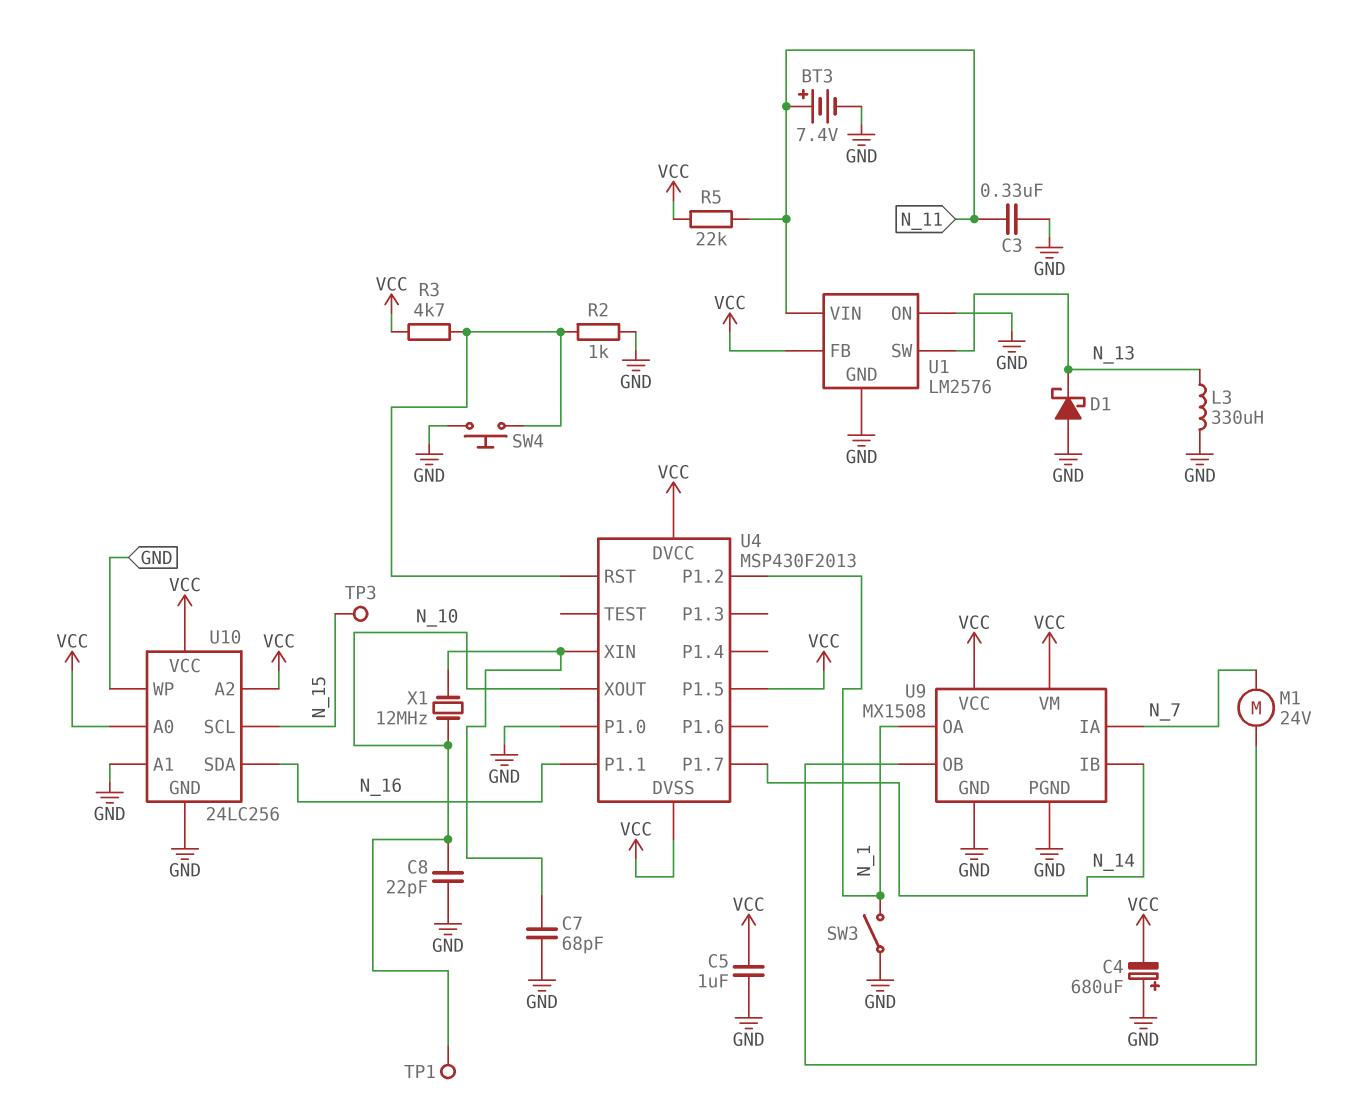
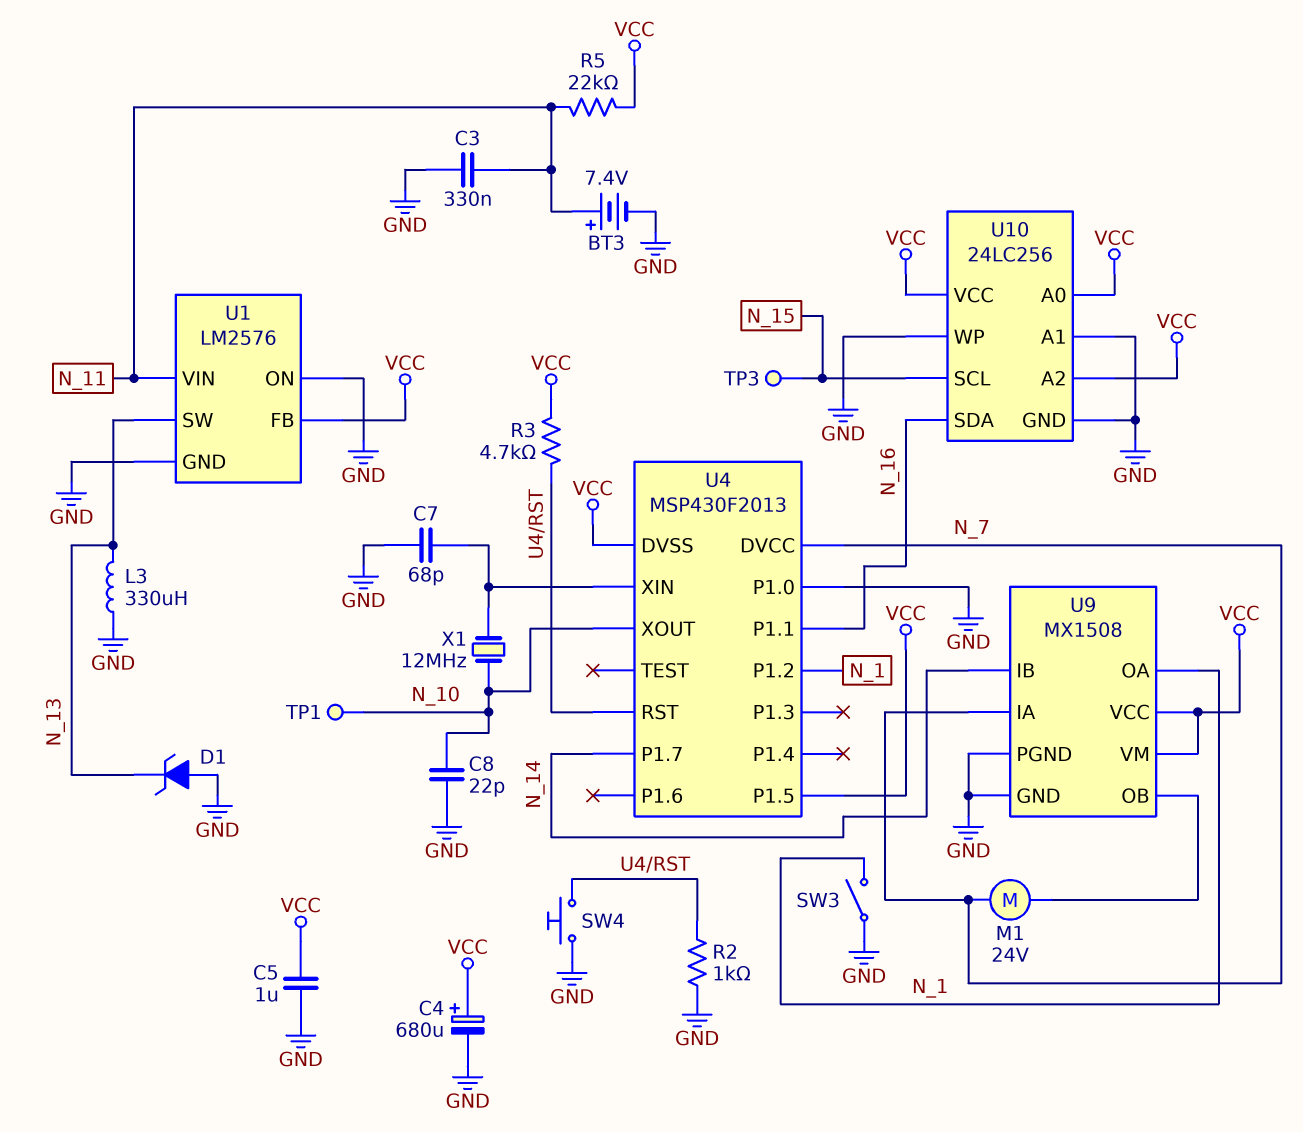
C4: 680uF (plus GND, minus VCC) -> 680uF (plus VCC, minus GND)
D1: schottky (A GND, K N_13) -> zener (A GND, K N_13)
U4 pin DVCC: VCC -> N_7

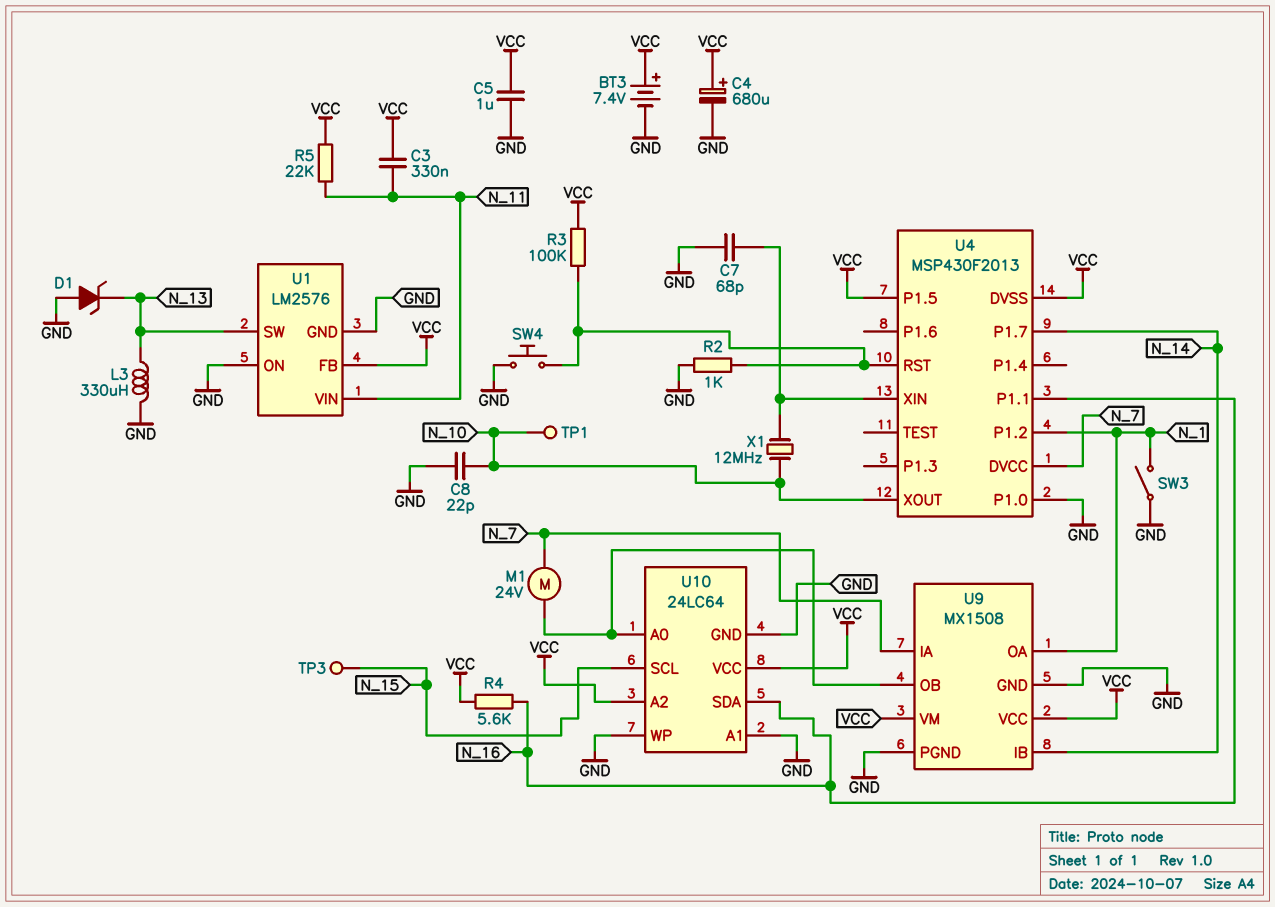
BT3: 7.4V (plus N_11, minus GND) -> 7.4V (plus VCC, minus GND)
C3: 330nF (GND, N_11) -> 330nF (N_11, VCC)
R3: 4.7k (U4/RST, VCC) -> 100k (U4/RST, VCC)
R4: none -> 5.6k (N_16, VCC)
U10: 24LC256 -> 24LC64
U10 pin A0: VCC -> U9/OB

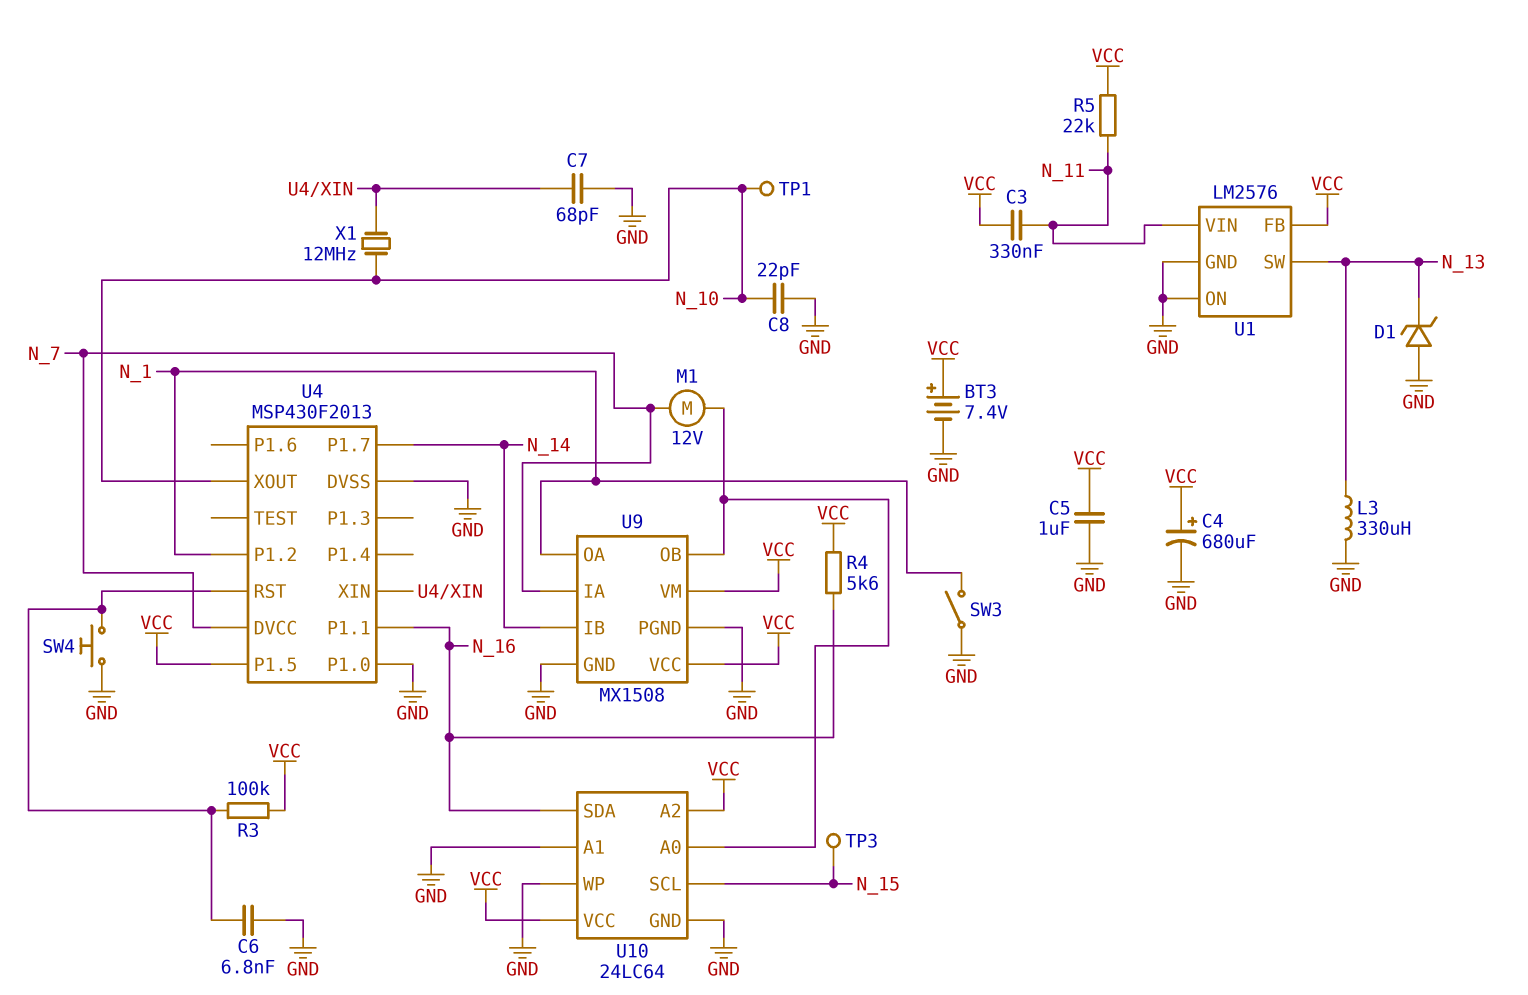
C6: none -> 6.8nF (GND, U4/RST)
M1: motor 24V (N_7, U9/OB) -> motor 12V (N_7, U9/OB)
R2: 1k (GND, U4/RST) -> none
U4 pin DVSS: VCC -> GND

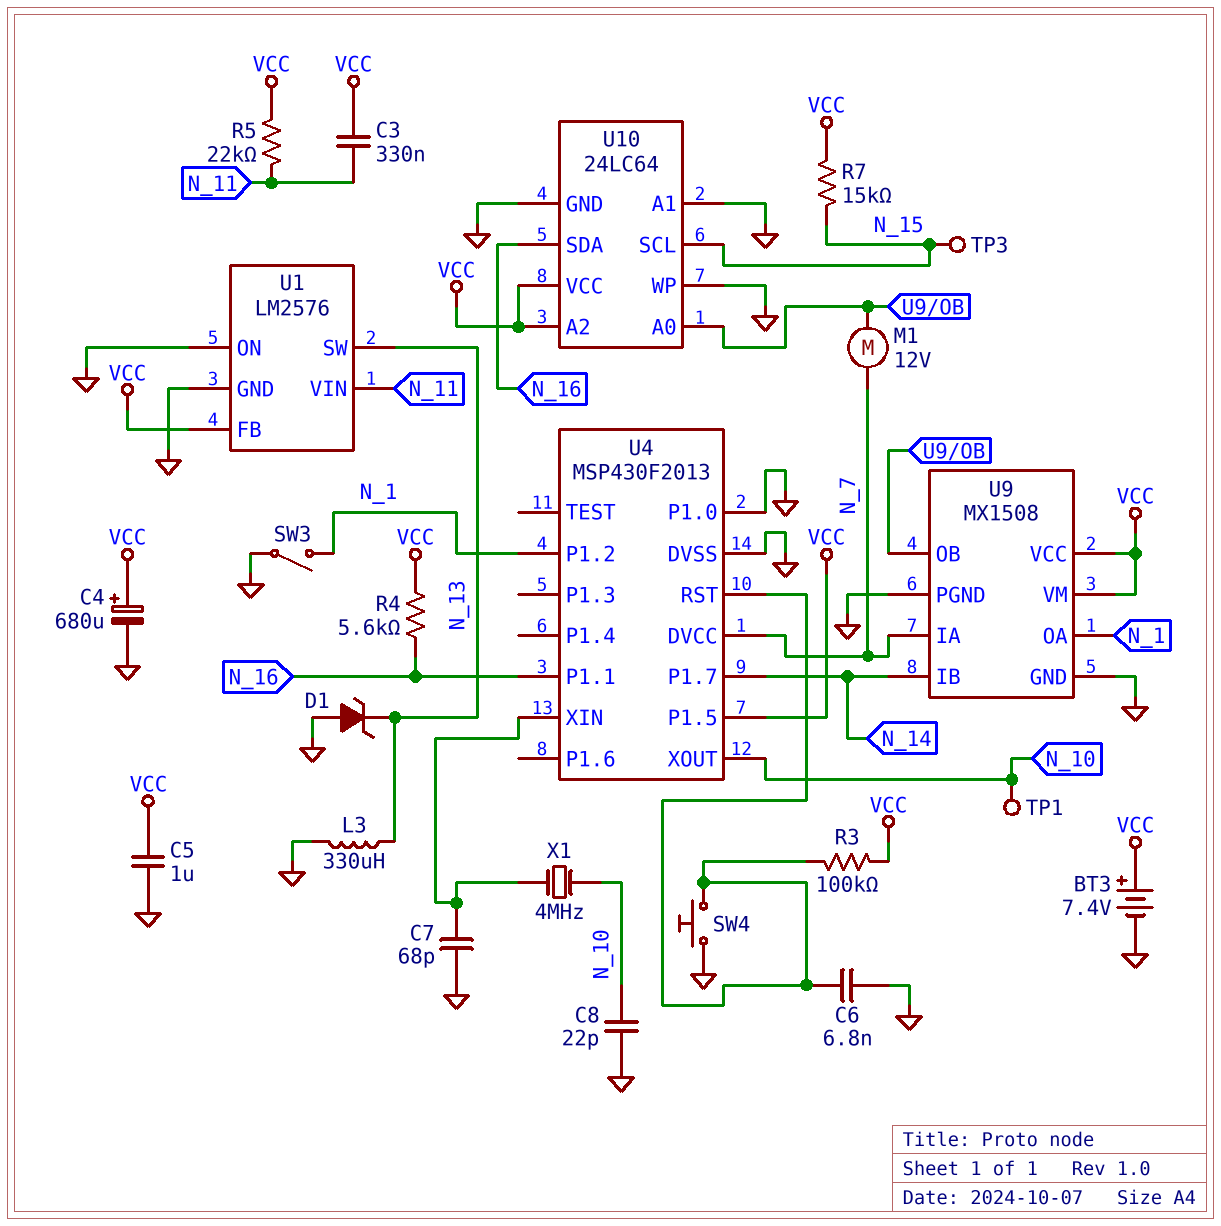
R7: none -> 15k (N_15, VCC)
X1: 12MHz (N_10, U4/XIN) -> 4MHz (N_10, U4/XIN)

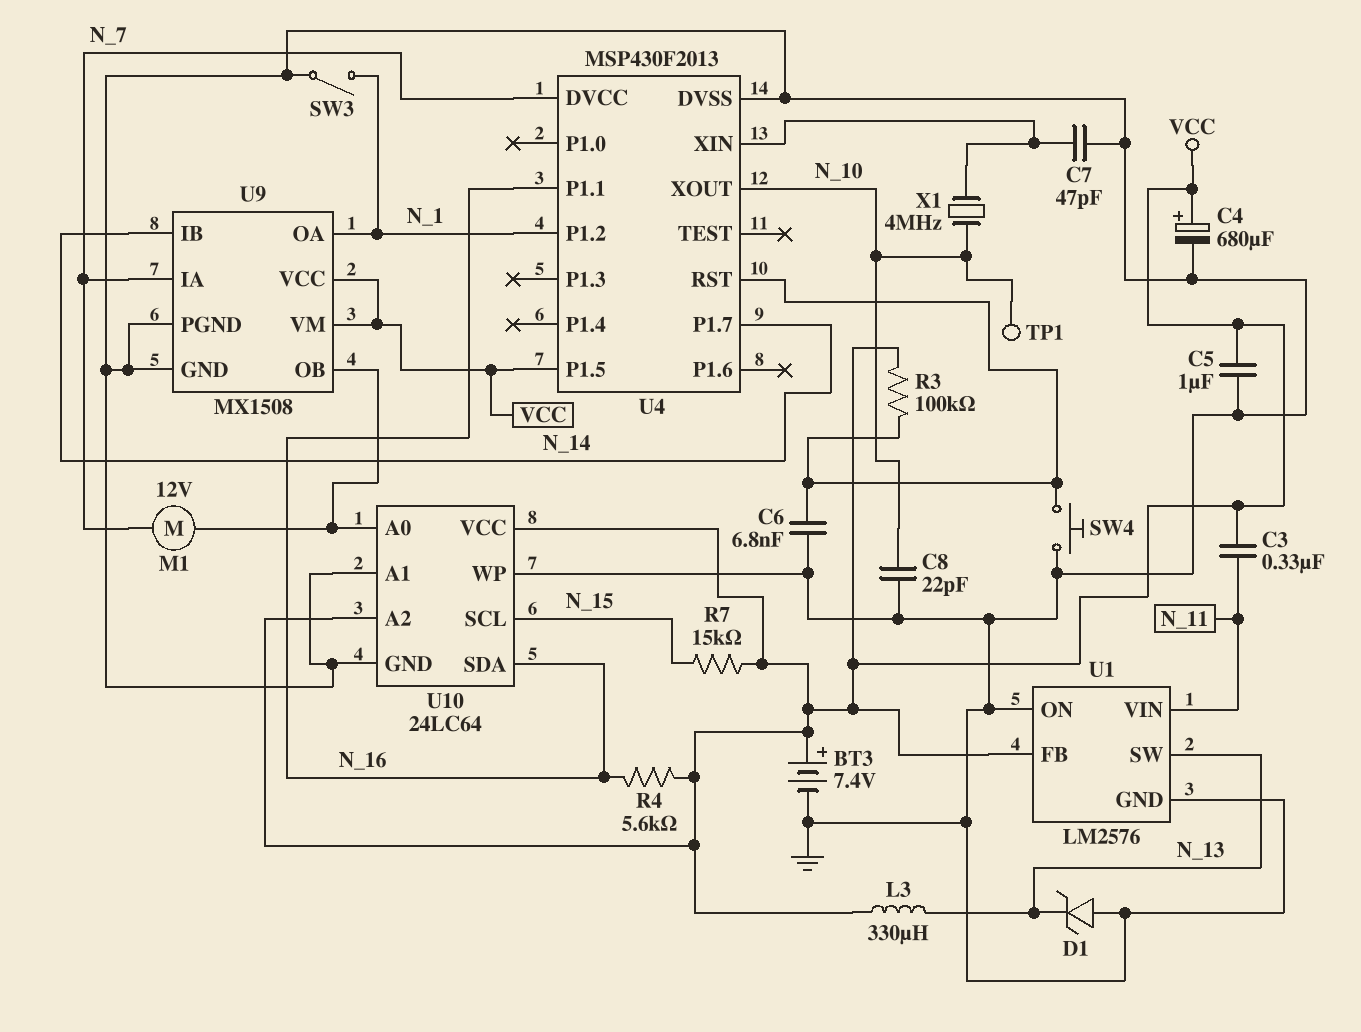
C7: 68pF (GND, U4/XIN) -> 47pF (GND, U4/XIN)
L3: 330uH (GND, N_13) -> 330uH (N_13, VCC)
R5: 22k (N_11, VCC) -> none
TP3: test point (N_15) -> none
U4 pin P1.0: GND -> none

